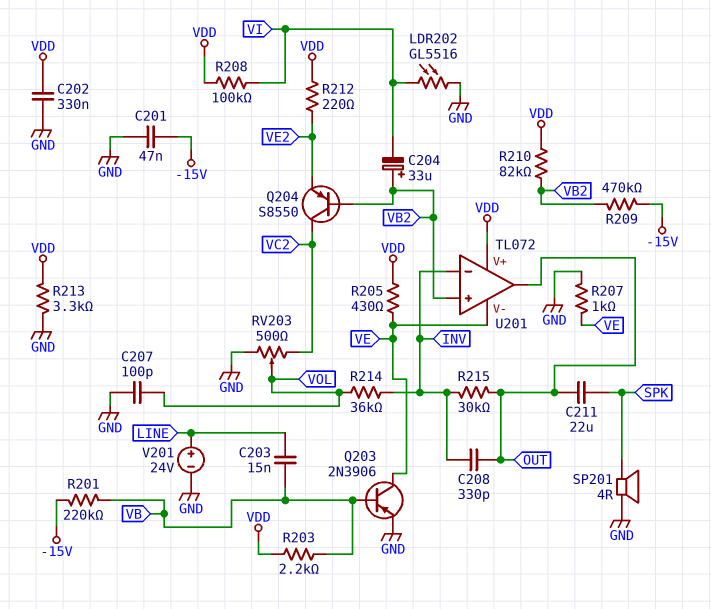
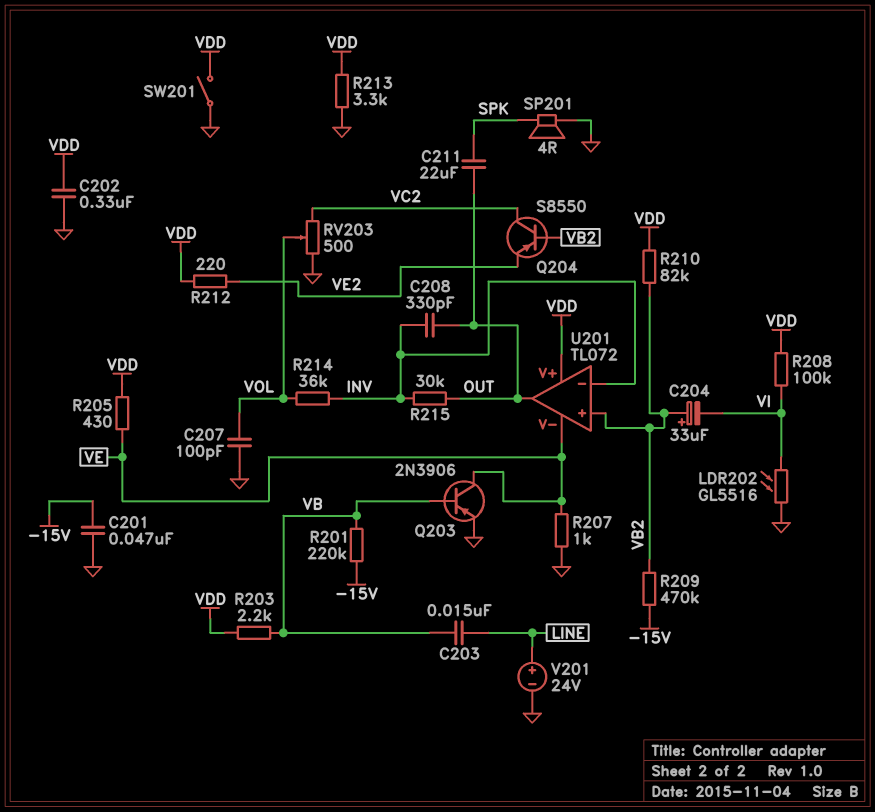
SW201: none -> switch (GND, VDD)

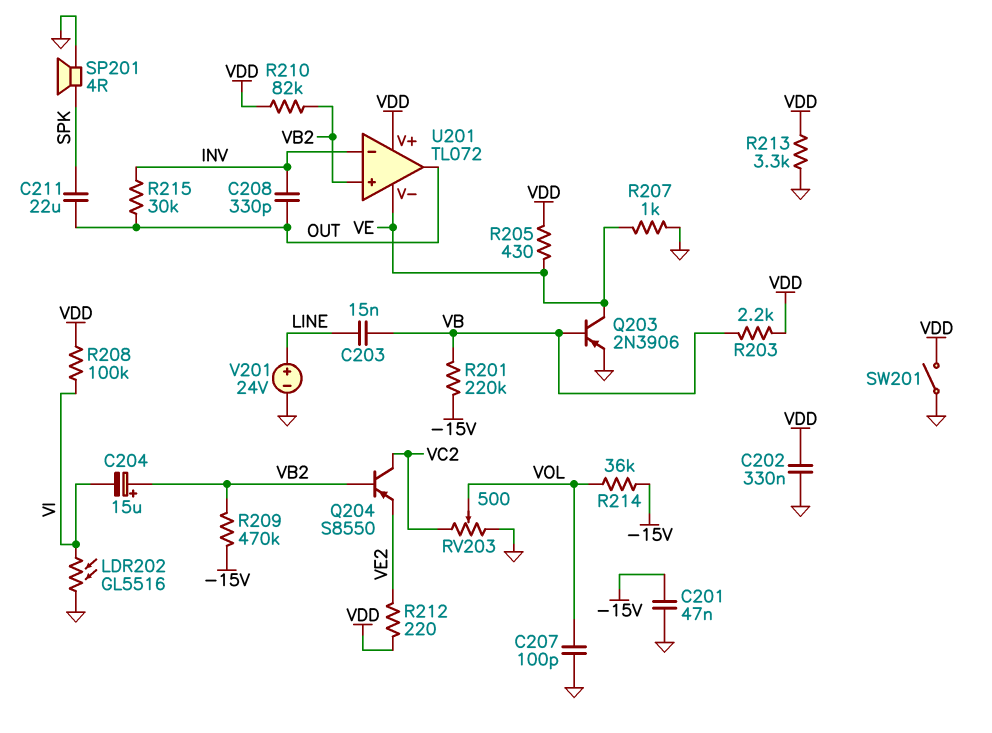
C204: 33uF (plus VB2, minus VI) -> 15uF (plus VB2, minus VI)
R214: 36k (INV, VOL) -> 36k (-15V, VOL)

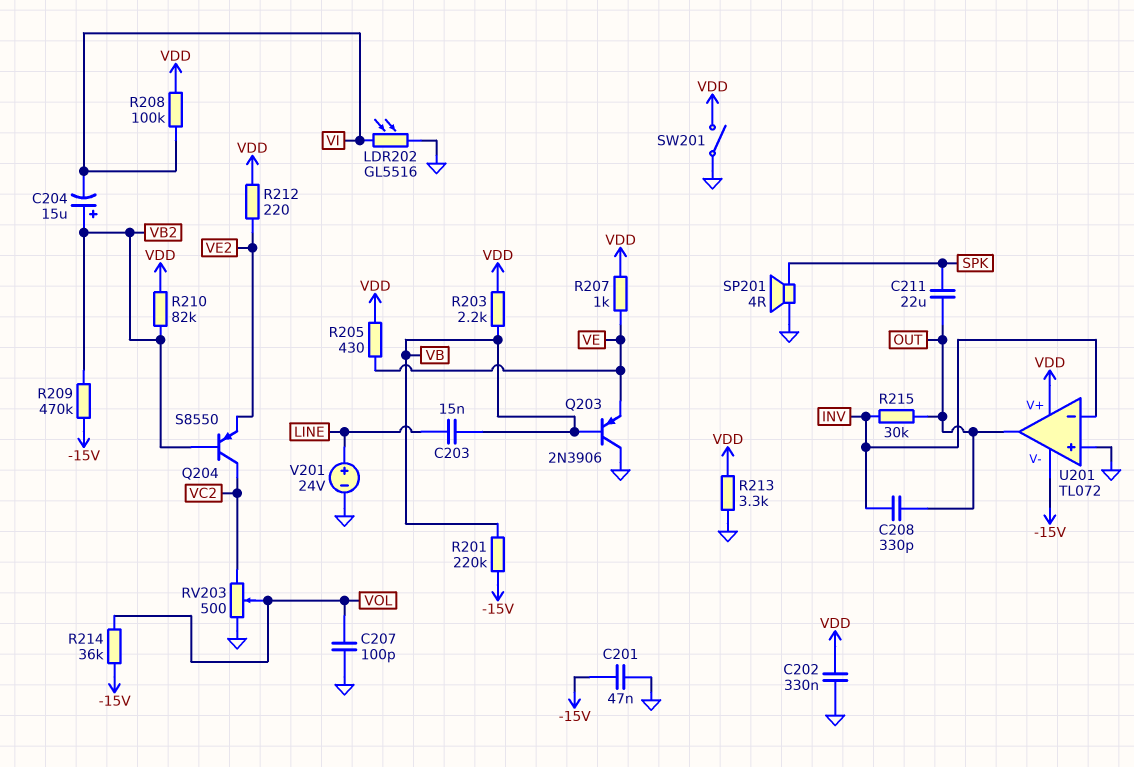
Q203: PNP 2N3906 (B VB, C VE, E GND) -> PNP 2N3906 (B VB, C GND, E VE)
R207: 1k (GND, VE) -> 1k (VDD, VE)
U201 pin V-: VE -> -15V
U201 pin in+: VB2 -> GND

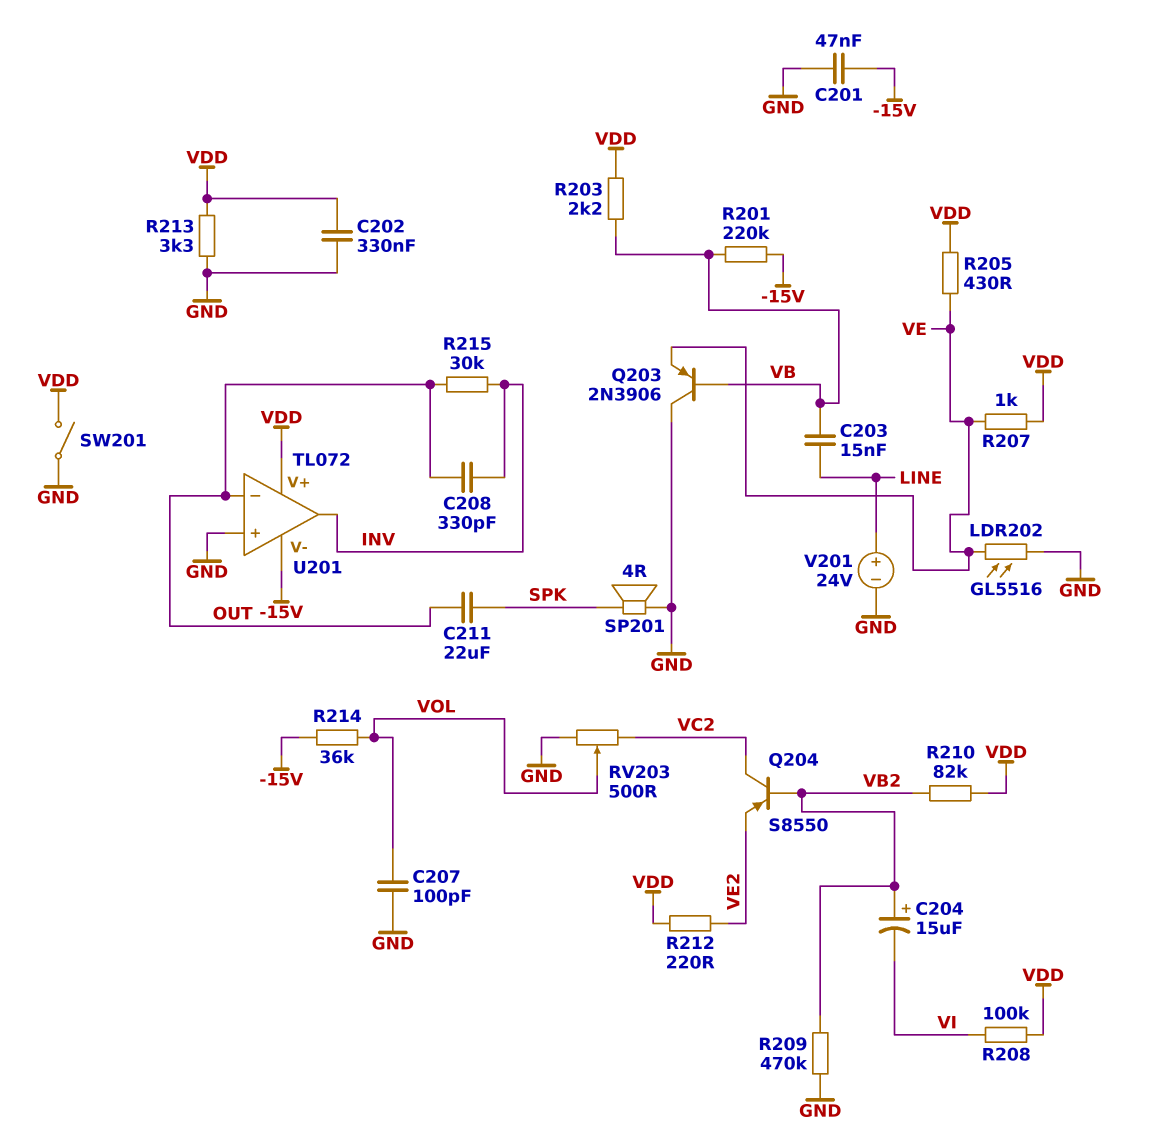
LDR202: GL5516 (GND, VI) -> GL5516 (GND, VE)
R209: 470k (-15V, VB2) -> 470k (GND, VB2)
U201 pin in-: INV -> OUT
U201 pin out: OUT -> INV

